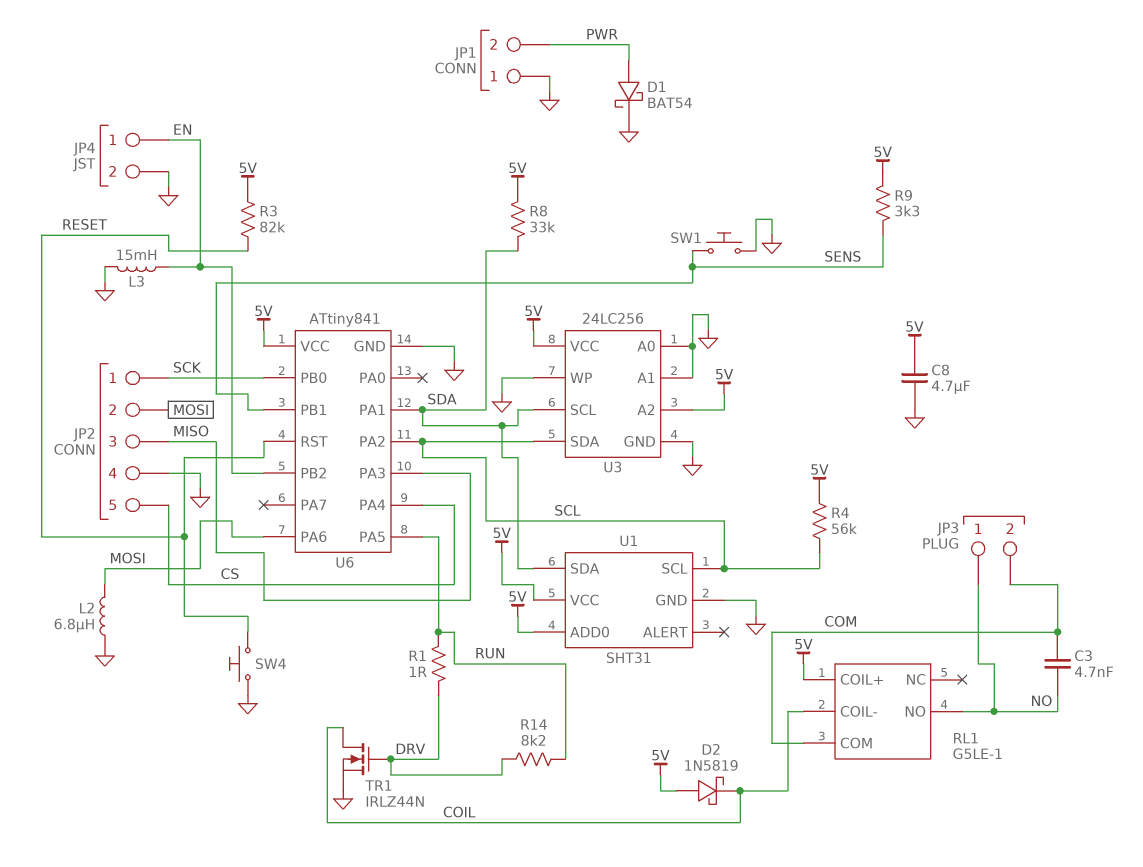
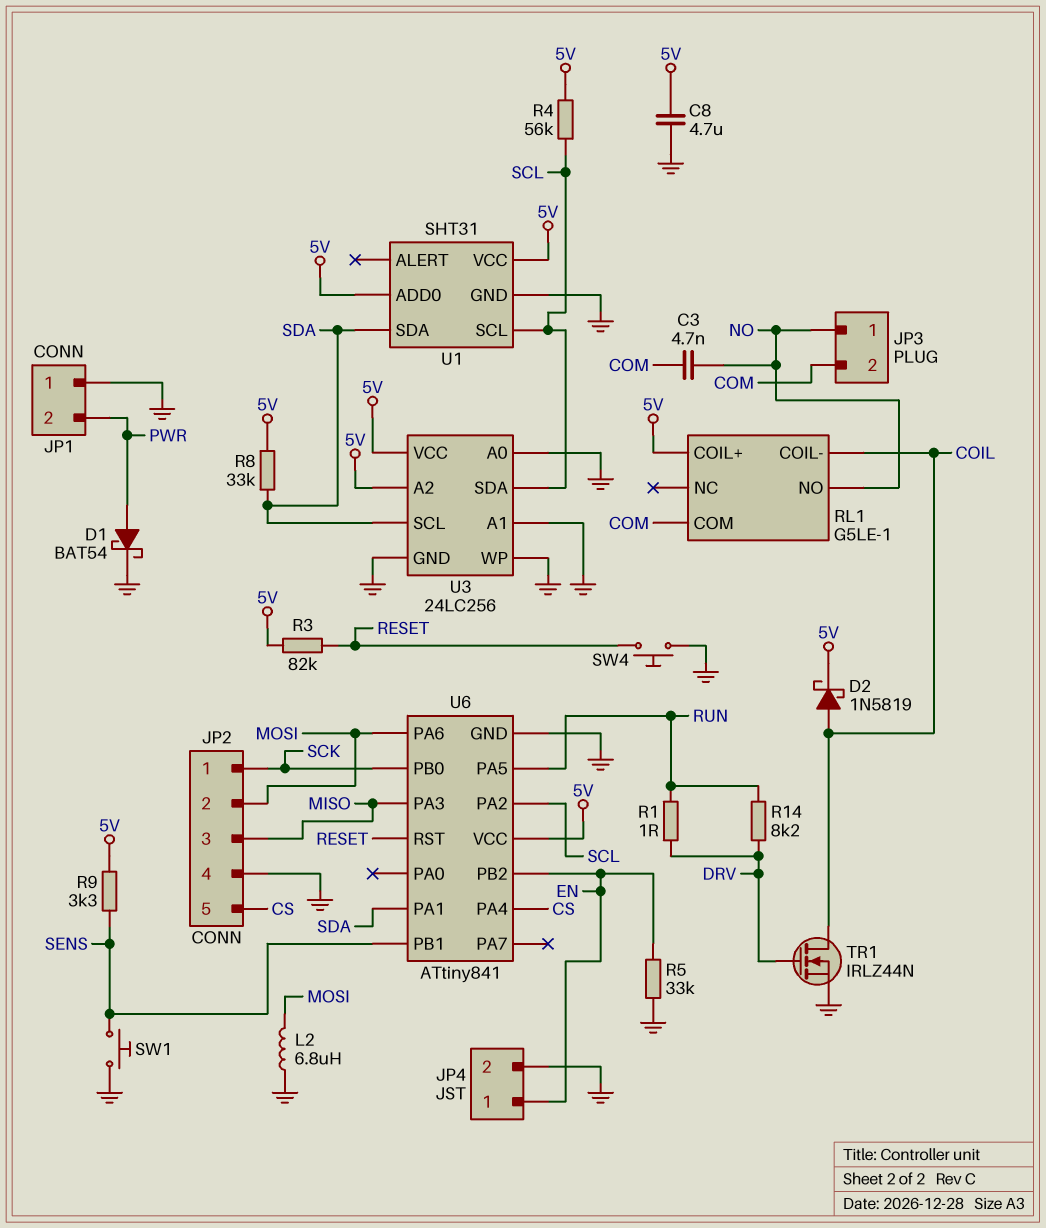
D2: schottky 1N5819 (A 5V, K COIL) -> schottky 1N5819 (A COIL, K 5V)
L3: 15mH (EN, GND) -> none
R5: none -> 33k (EN, GND)

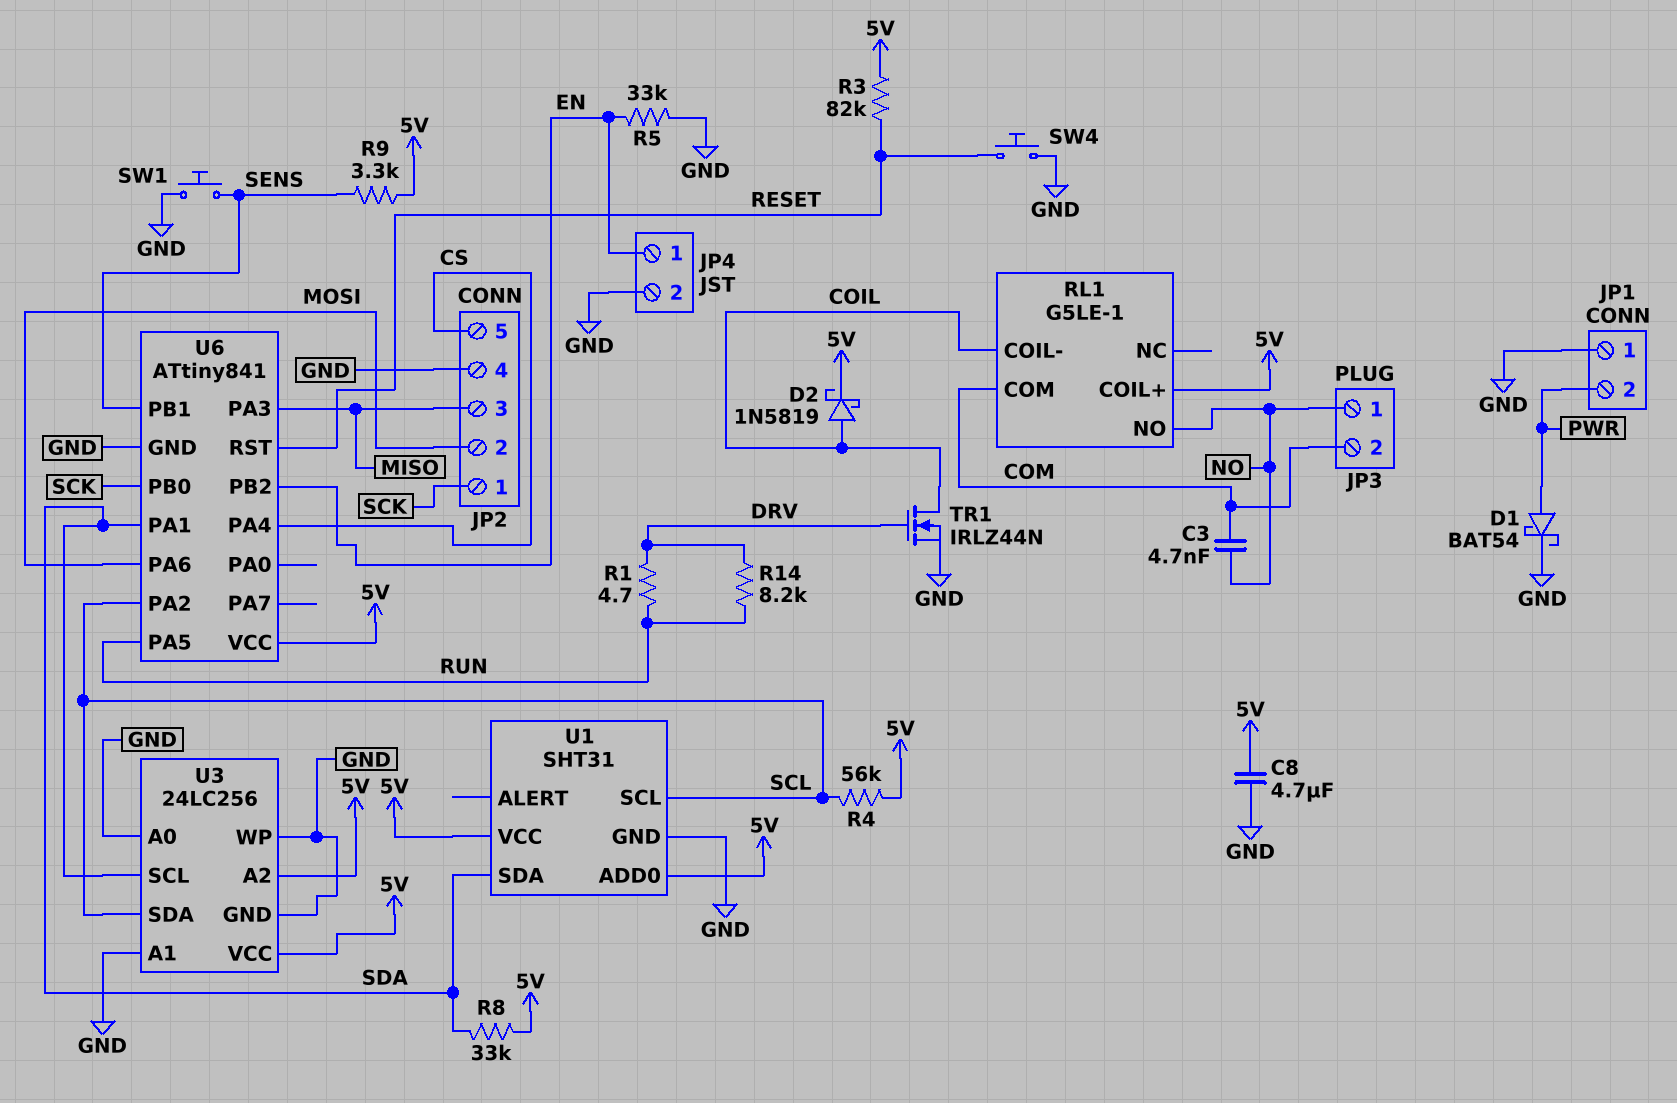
L2: 6.8uH (GND, MOSI) -> none
R1: 1 (DRV, RUN) -> 4.7 (DRV, RUN)

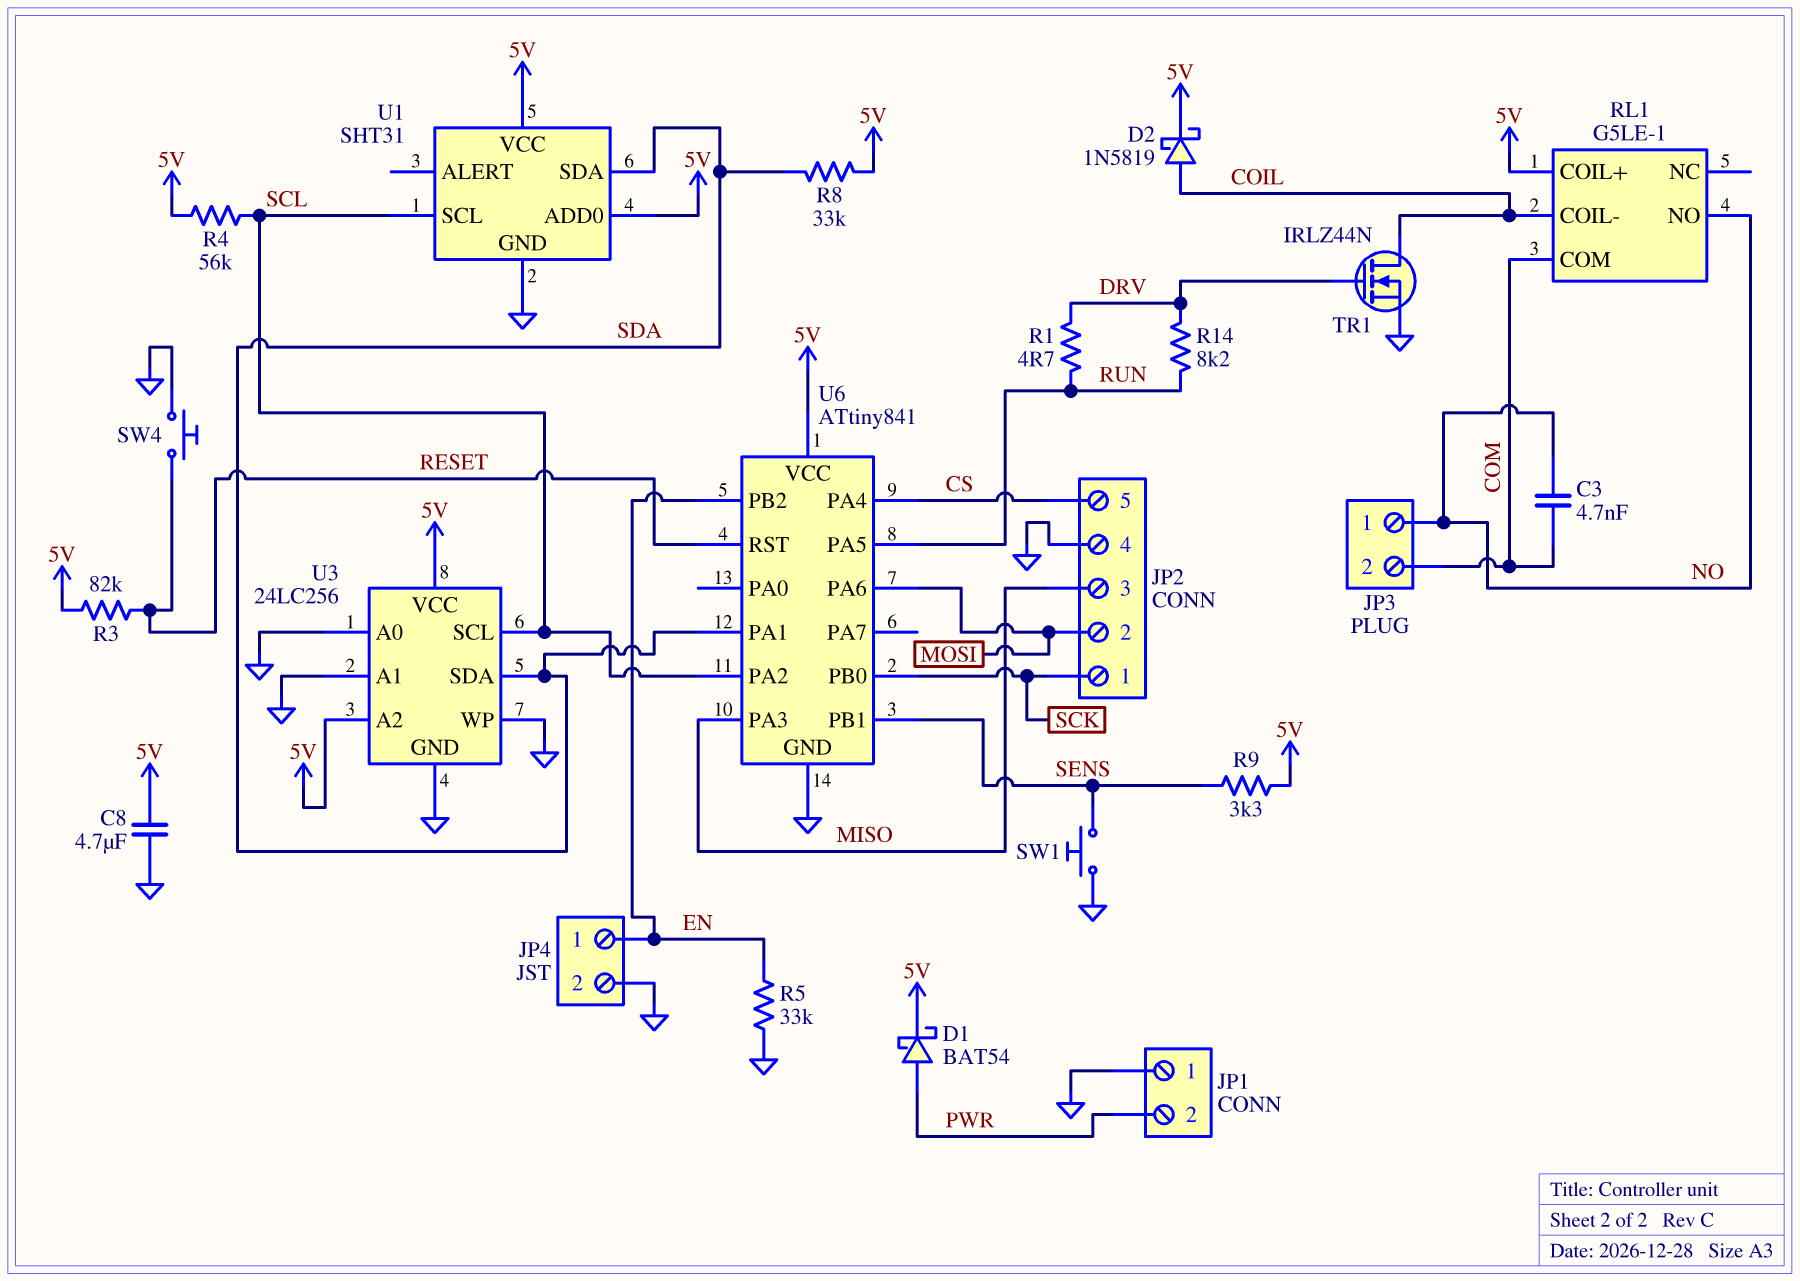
D1: schottky BAT54 (A PWR, K GND) -> schottky BAT54 (A PWR, K 5V)
U3 pin SCL: SDA -> SCL
U3 pin SDA: SCL -> SDA

